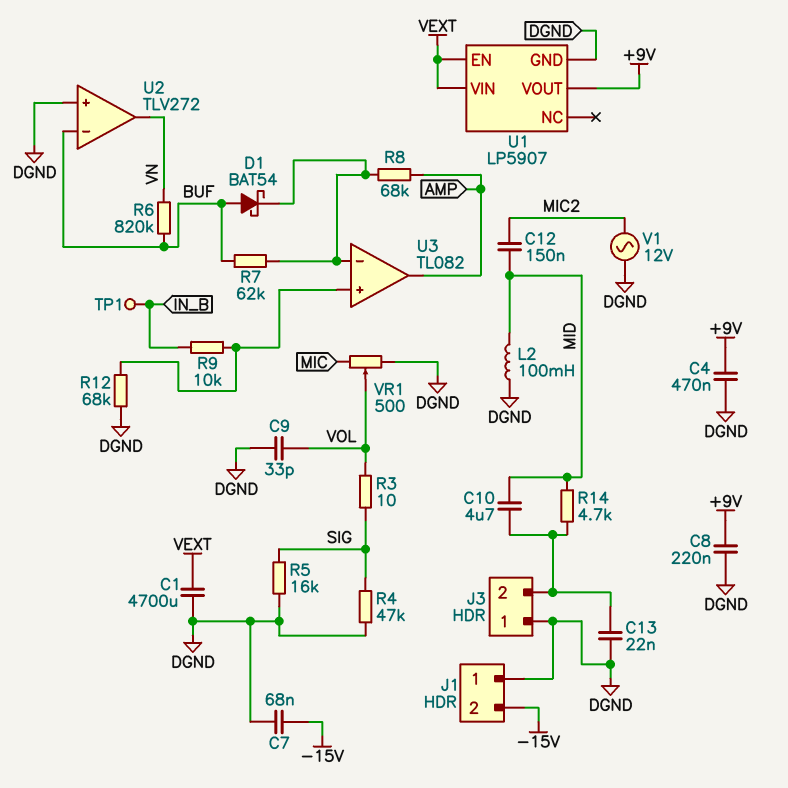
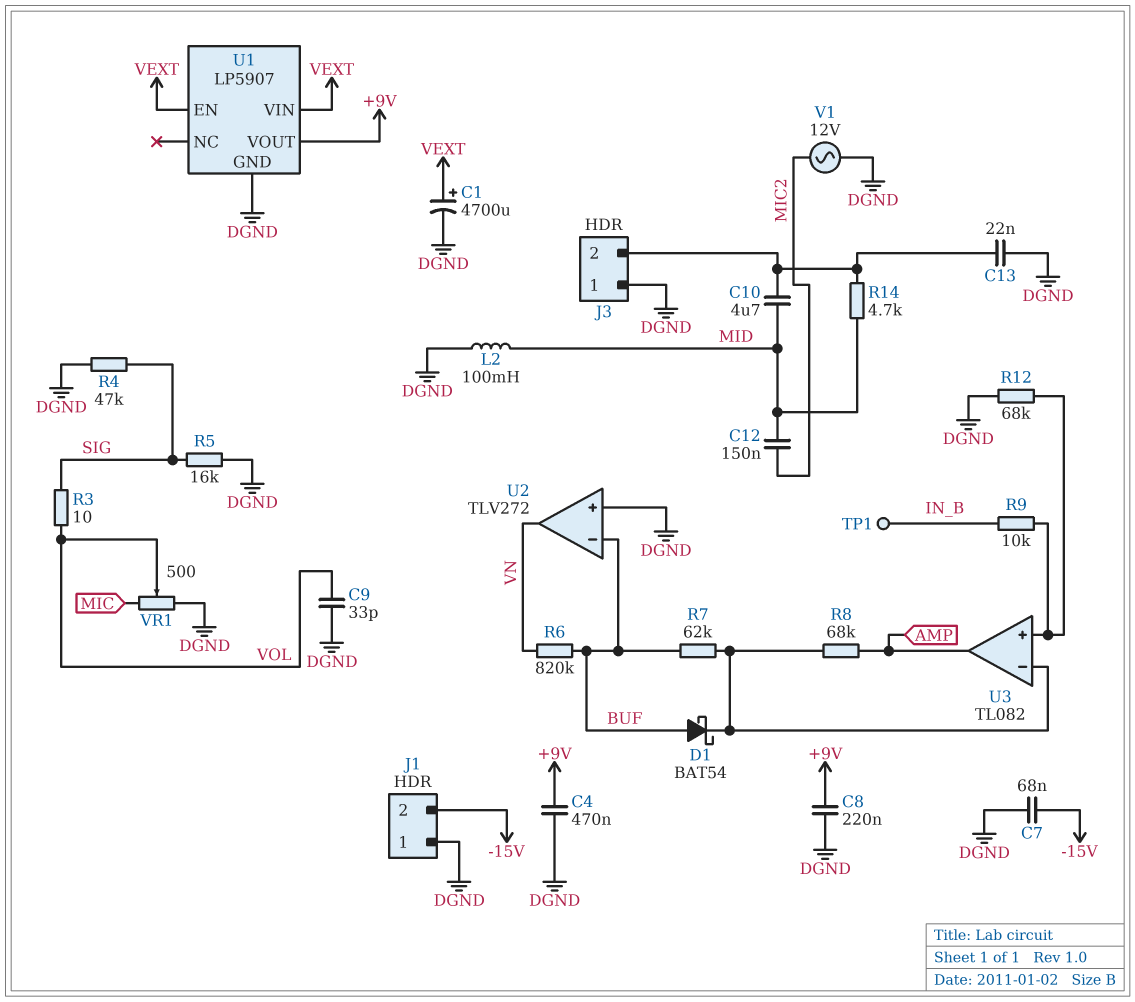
C1: 4700uF (DGND, VEXT) -> 4700uF (plus VEXT, minus DGND)

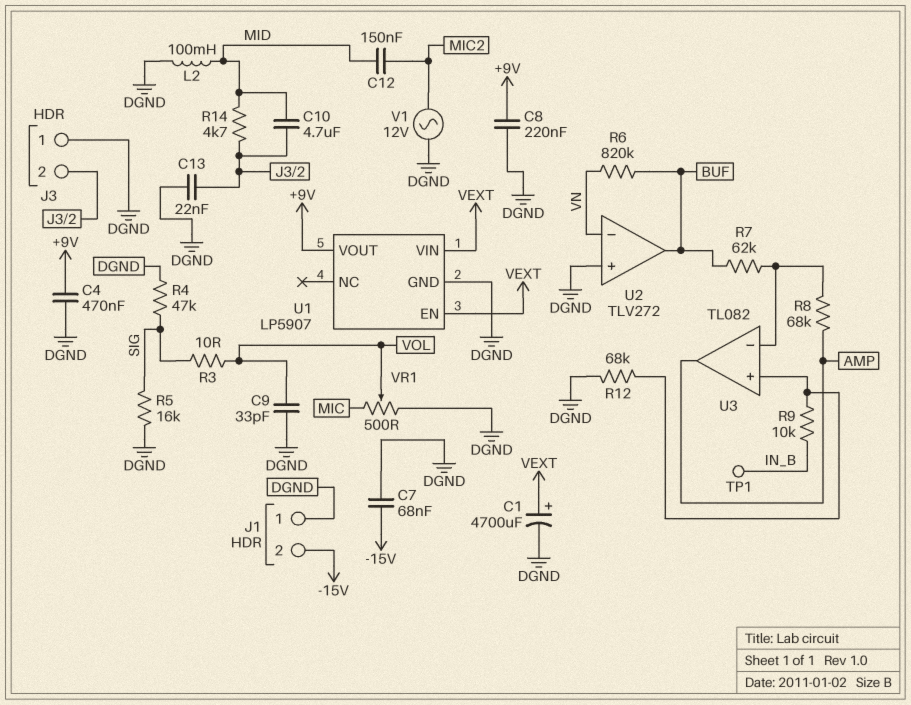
D1: schottky BAT54 (A BUF, K U3/in-) -> none
U2 pin in-: BUF -> VN
U2 pin out: VN -> BUF

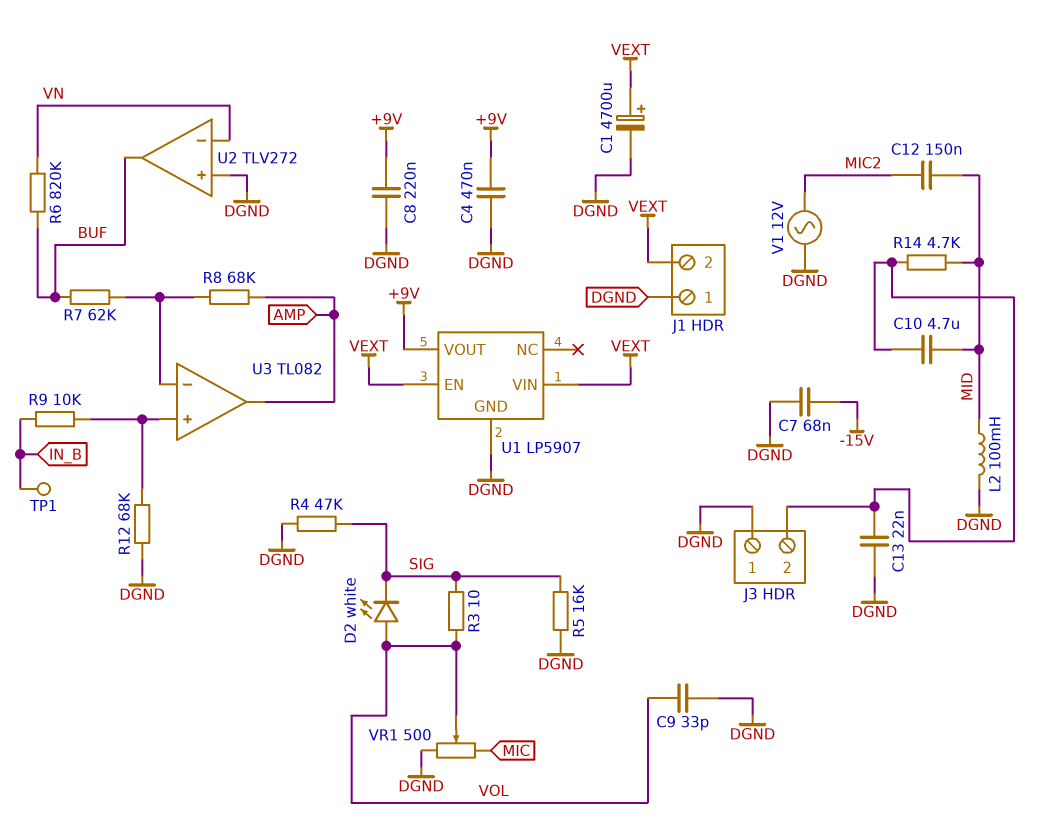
D2: none -> LED white (A VOL, K SIG)
J1 pin 2: -15V -> VEXT

